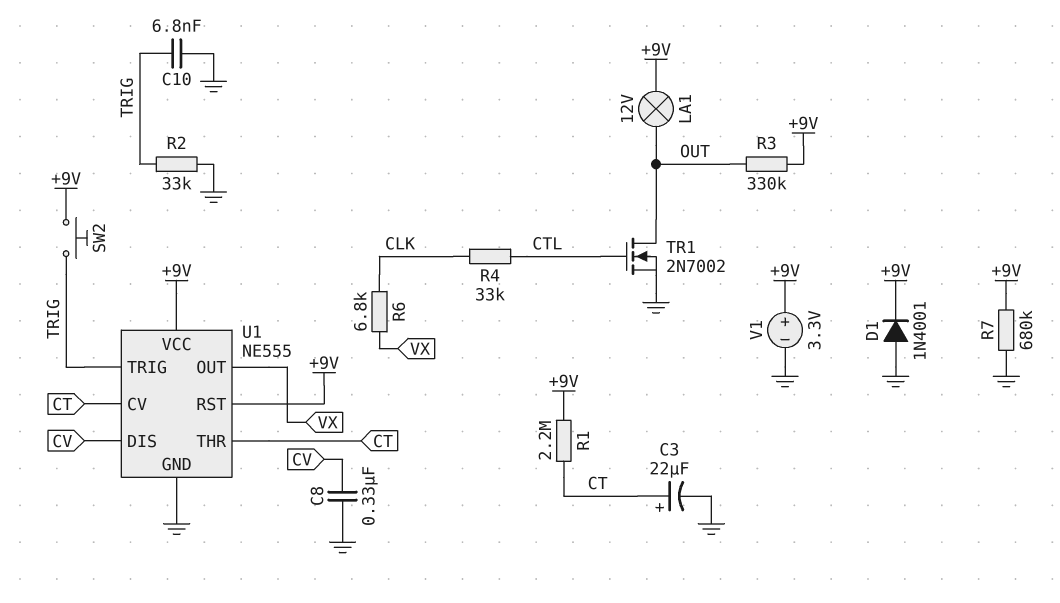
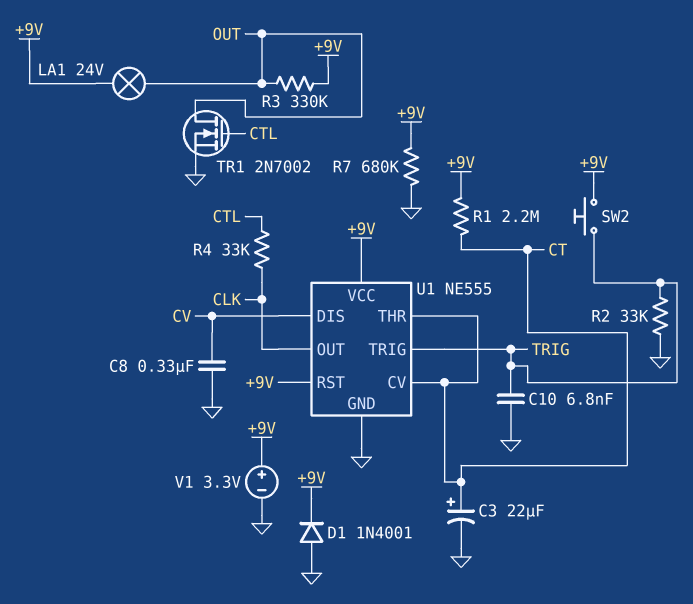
LA1: lamp 12V (+9V, OUT) -> lamp 24V (+9V, OUT)
R6: 6.8k (CLK, VX) -> none
U1 pin OUT: VX -> CLK

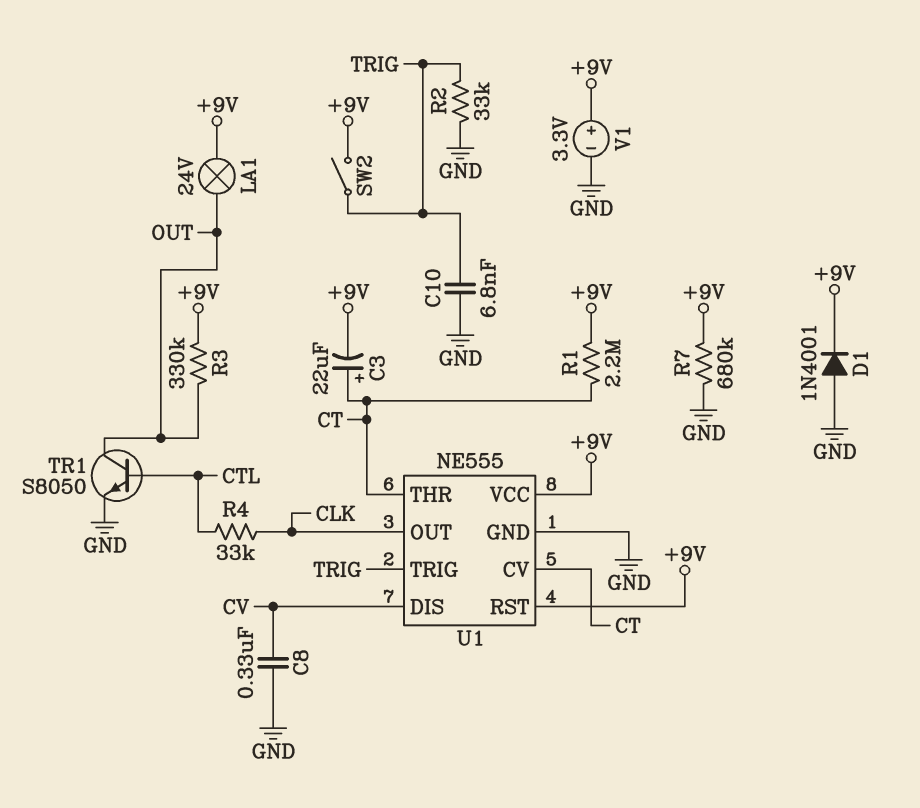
C3: 22uF (plus CT, minus GND) -> 22uF (plus CT, minus +9V)
SW2: button (+9V, TRIG) -> switch (+9V, TRIG)
TR1: NMOS 2N7002 (G CTL, D OUT, S GND) -> NPN S8050 (B CTL, C OUT, E GND)

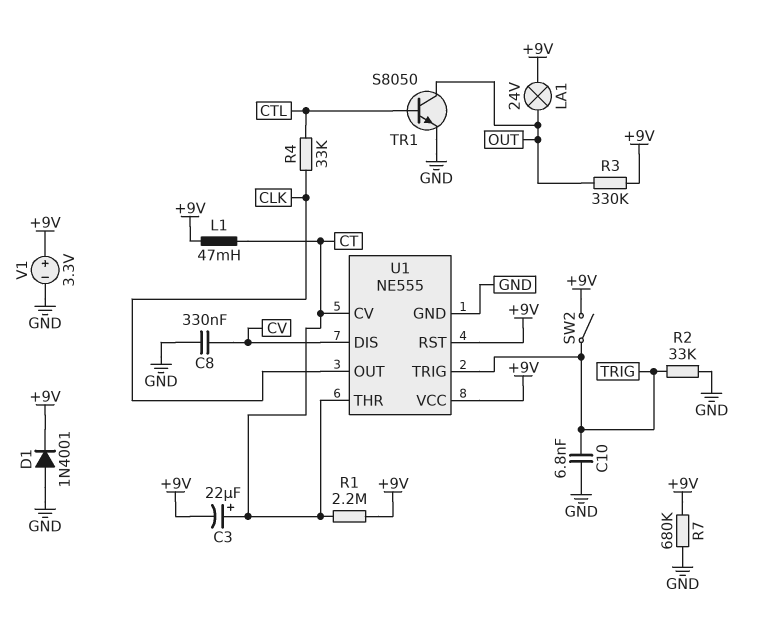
L1: none -> 47mH (+9V, CT)

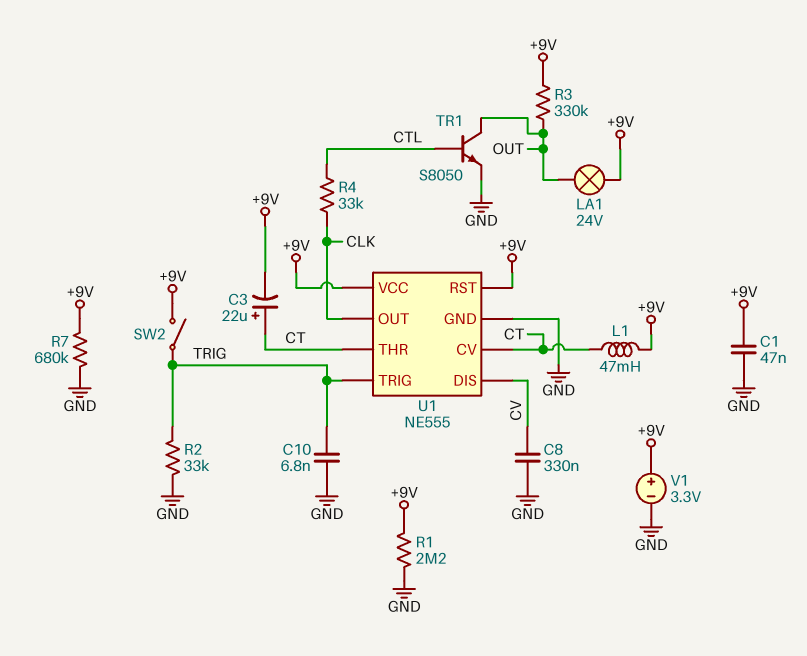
C1: none -> 47nF (+9V, GND)
D1: diode 1N4001 (A GND, K +9V) -> none
R1: 2.2M (+9V, CT) -> 2.2M (+9V, GND)

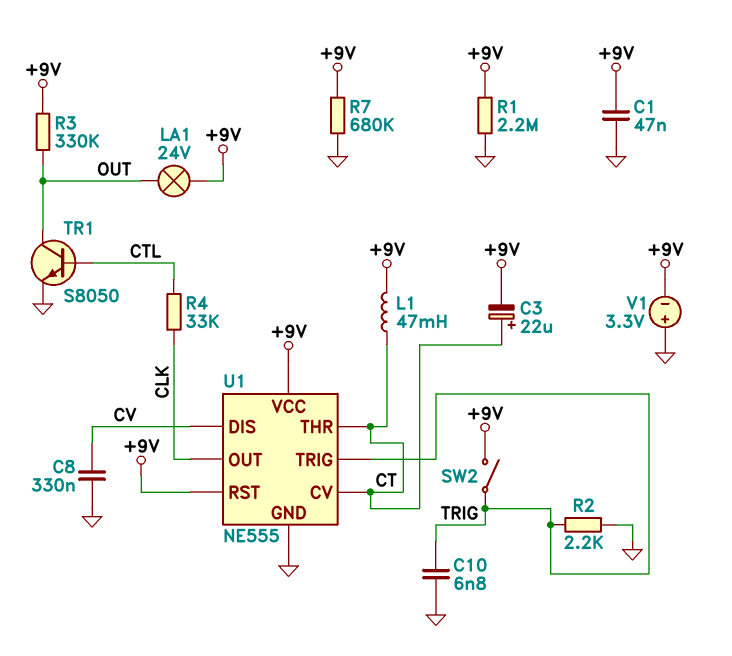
R2: 33k (GND, TRIG) -> 2.2k (GND, TRIG)
V1: 3.3V (plus +9V, minus GND) -> 3.3V (plus GND, minus +9V)

